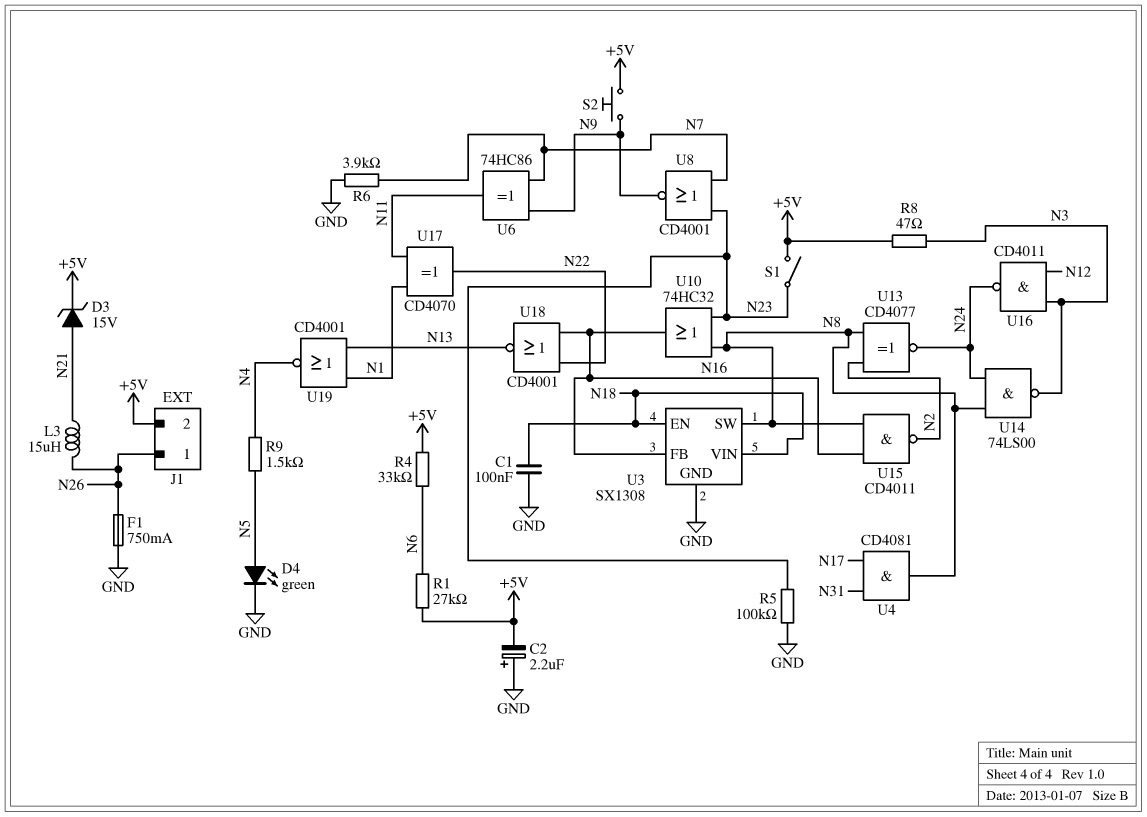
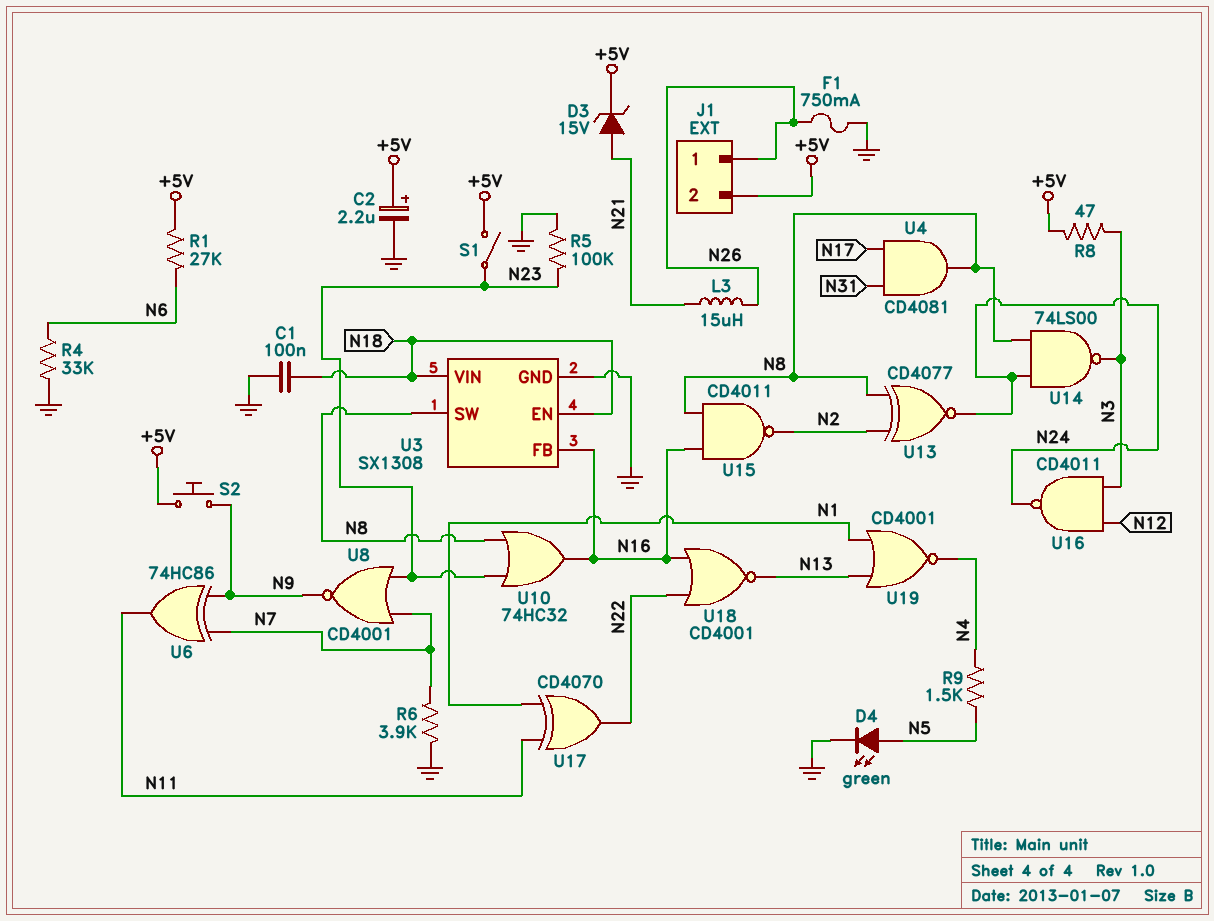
C2: 2.2uF (plus GND, minus +5V) -> 2.2uF (plus +5V, minus GND)
R4: 33k (+5V, N6) -> 33k (GND, N6)

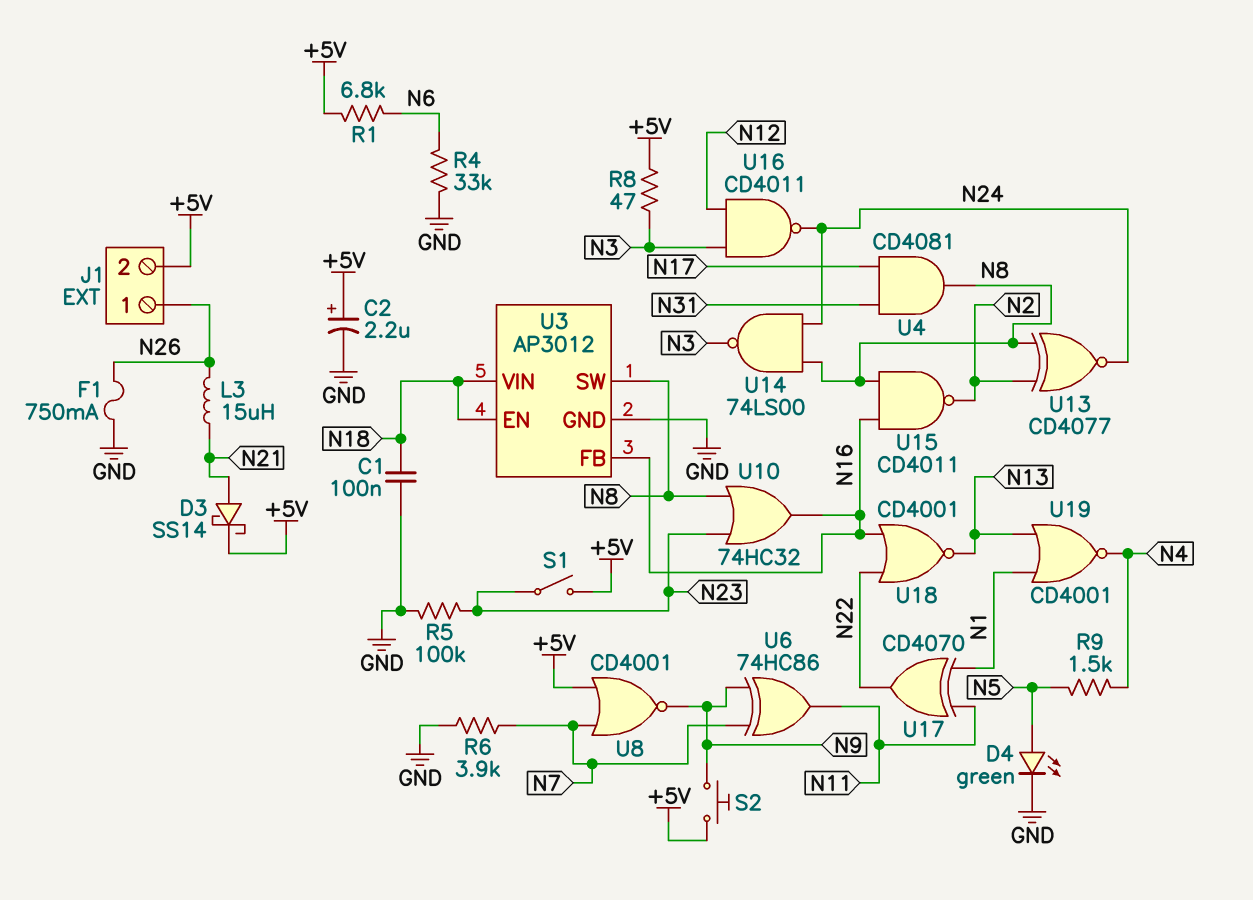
D3: zener 15V (A N21, K +5V) -> schottky SS14 (A N21, K +5V)
R1: 27k (+5V, N6) -> 6.8k (+5V, N6)
U3: SX1308 -> AP3012
U8: NOR CD4001 (in N7, in N23, out N9) -> NOR CD4001 (in +5V, in N7, out N9)

